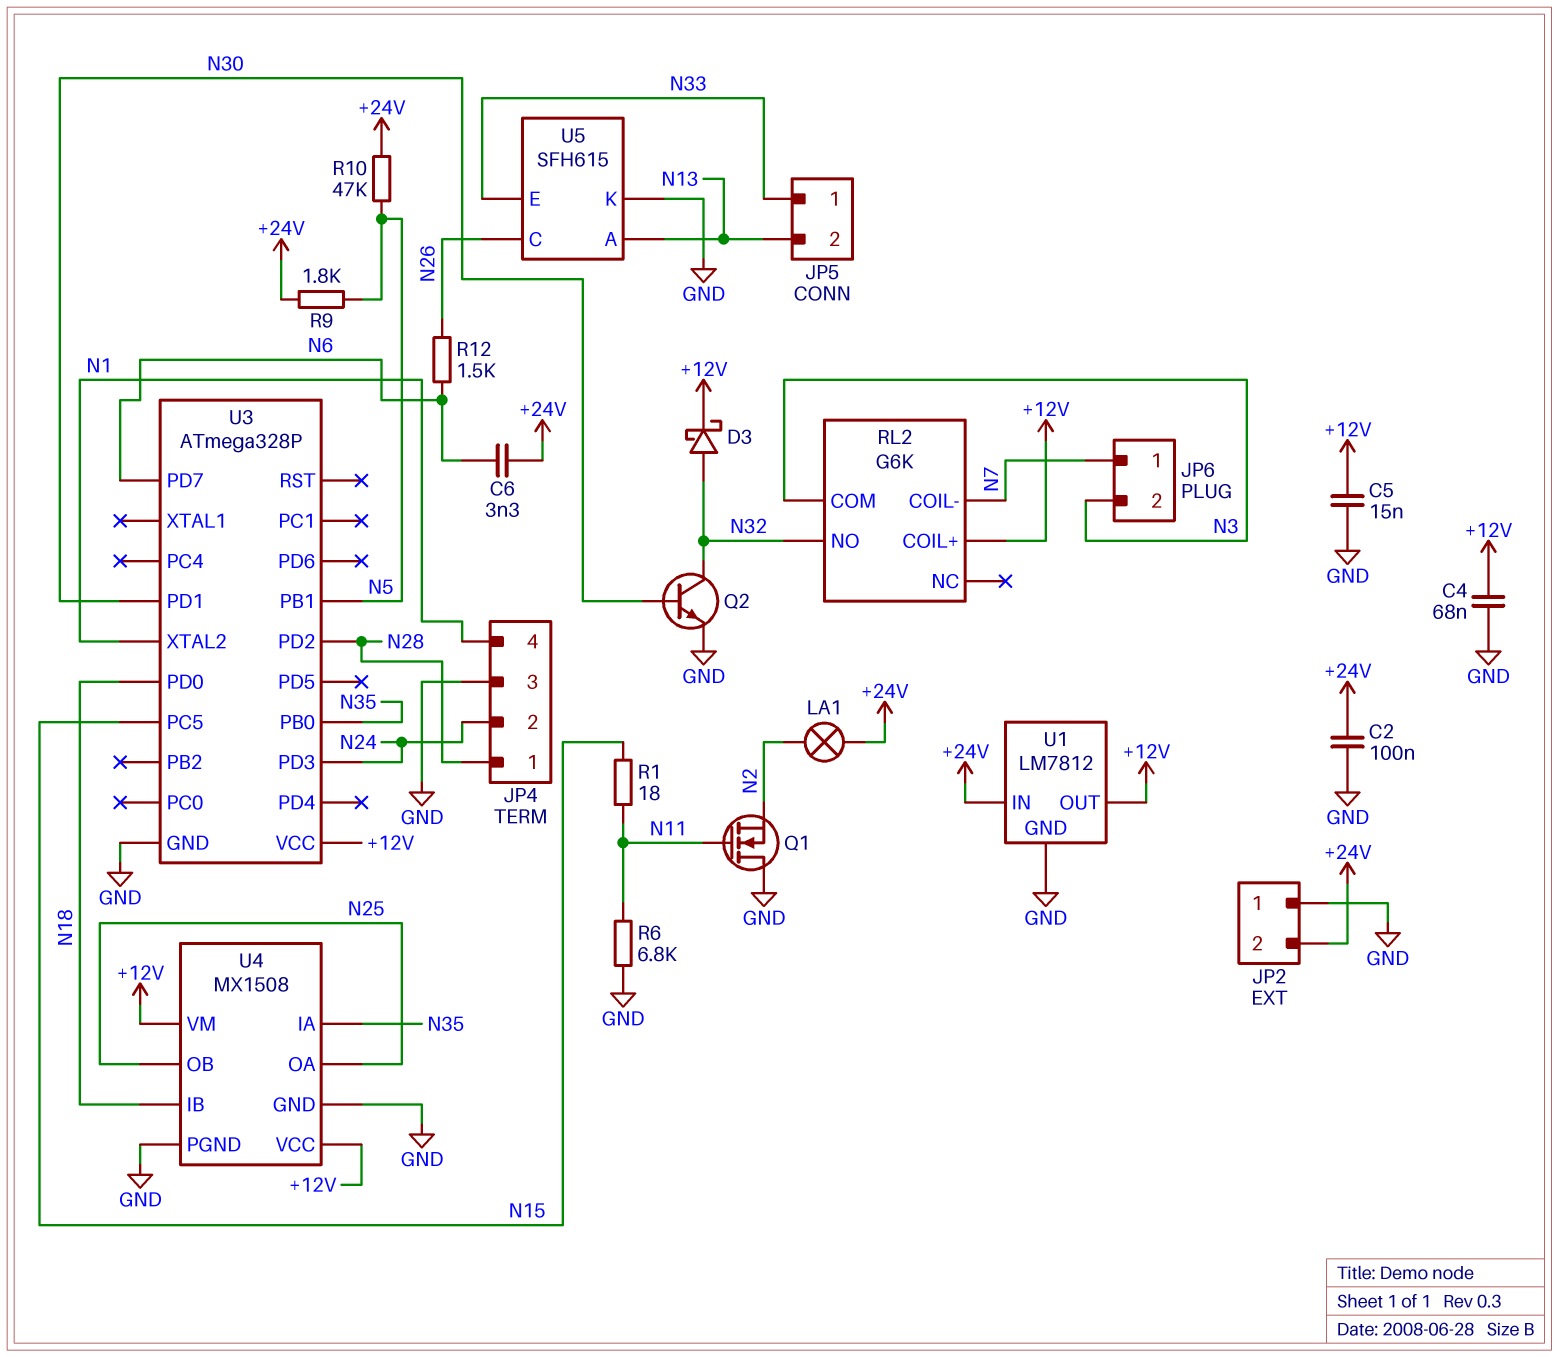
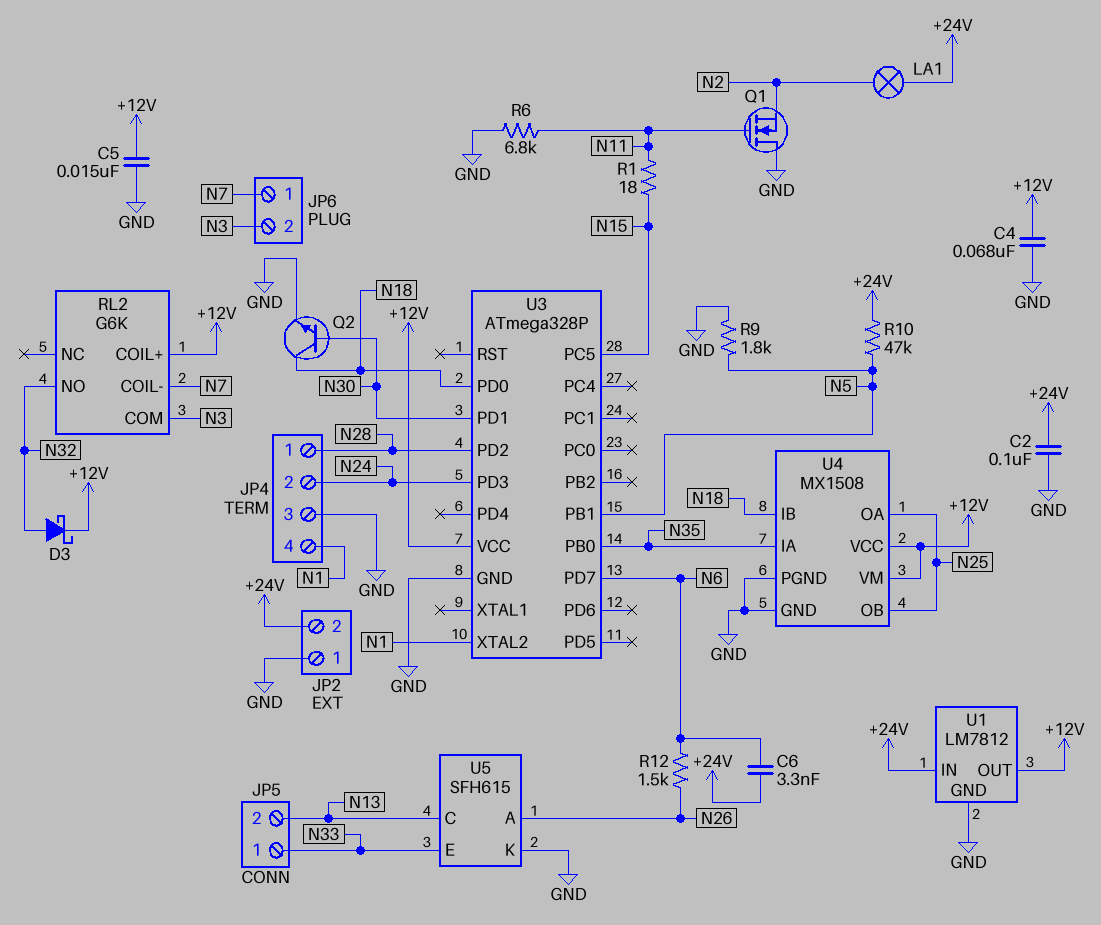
Q2: NPN (B N30, C N32, E GND) -> NPN (B N30, C N18, E GND)
R9: 1.8k (+24V, N5) -> 1.8k (GND, N5)
U5 pin A: N13 -> N26
U5 pin C: N26 -> N13

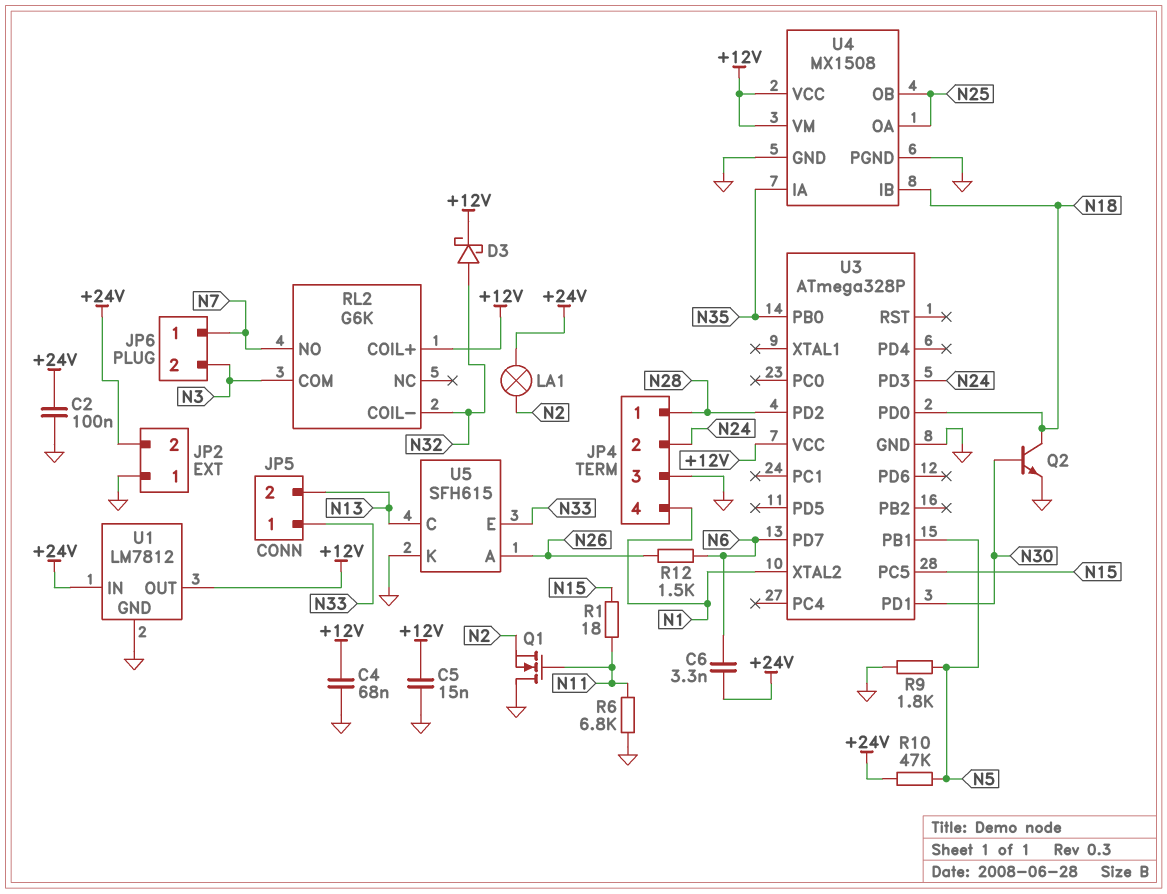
RL2 pin COIL-: N7 -> N32
RL2 pin NO: N32 -> N7

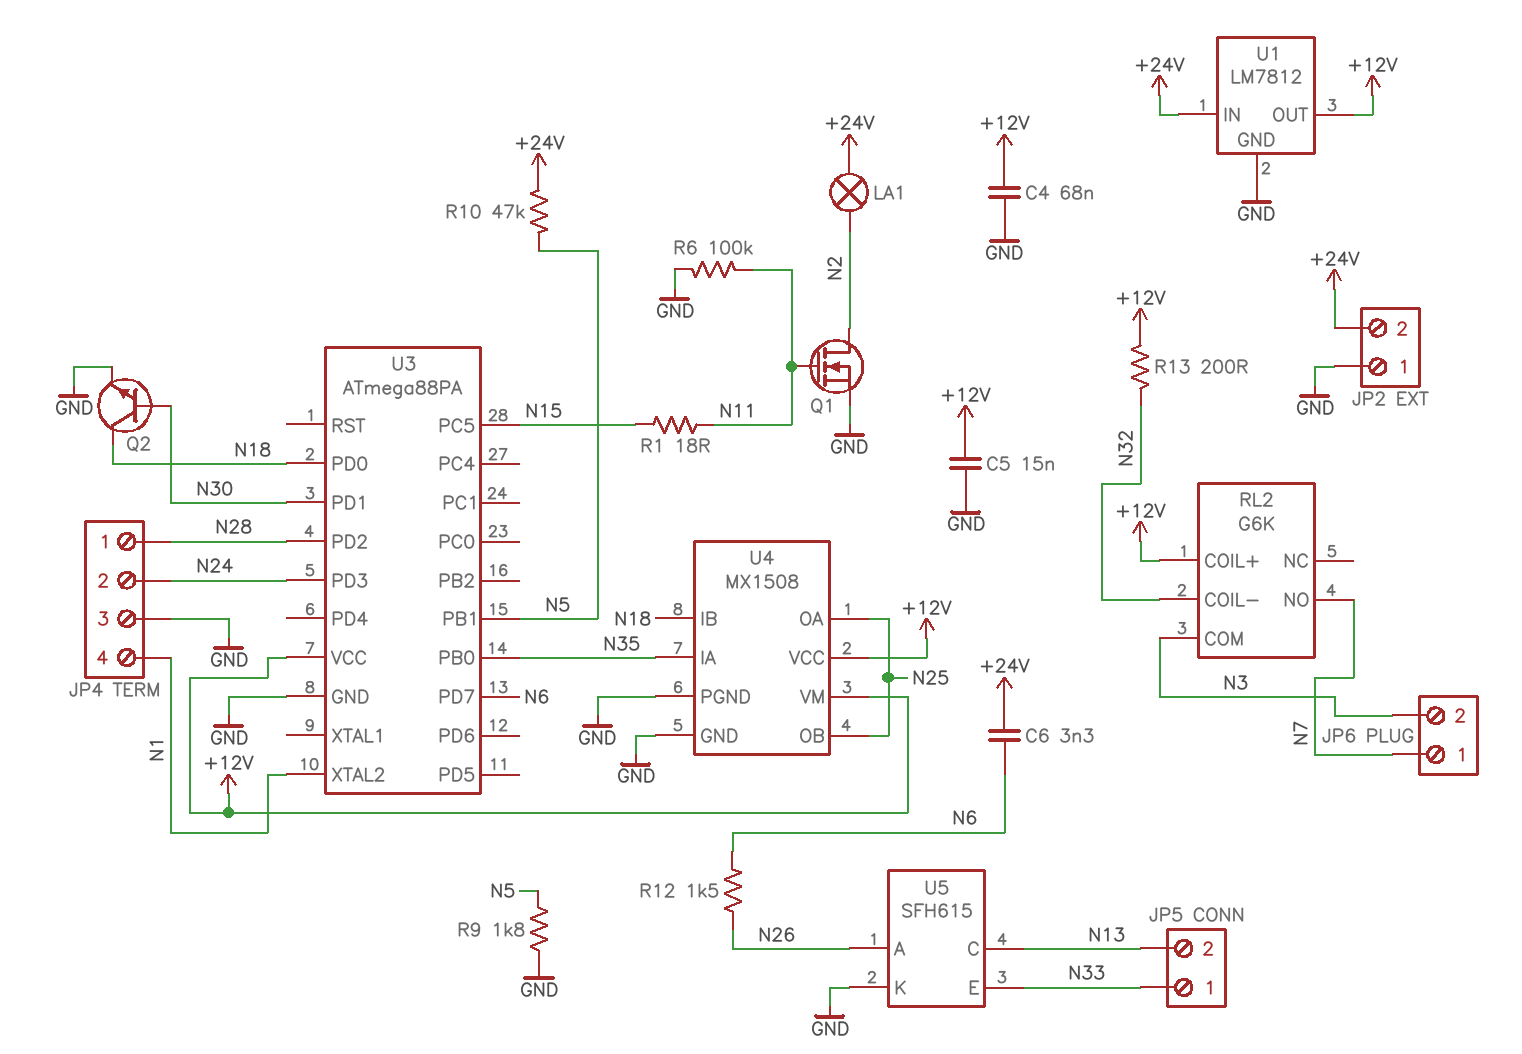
C2: 100nF (+24V, GND) -> none
D3: schottky (A N32, K +12V) -> none
Q1: NMOS (G N11, D GND, S N2) -> NMOS (G N11, D N2, S GND)
R6: 6.8k (GND, N11) -> 100k (GND, N11)
R13: none -> 200 (+12V, N32)
U3: ATmega328P -> ATmega88PA

